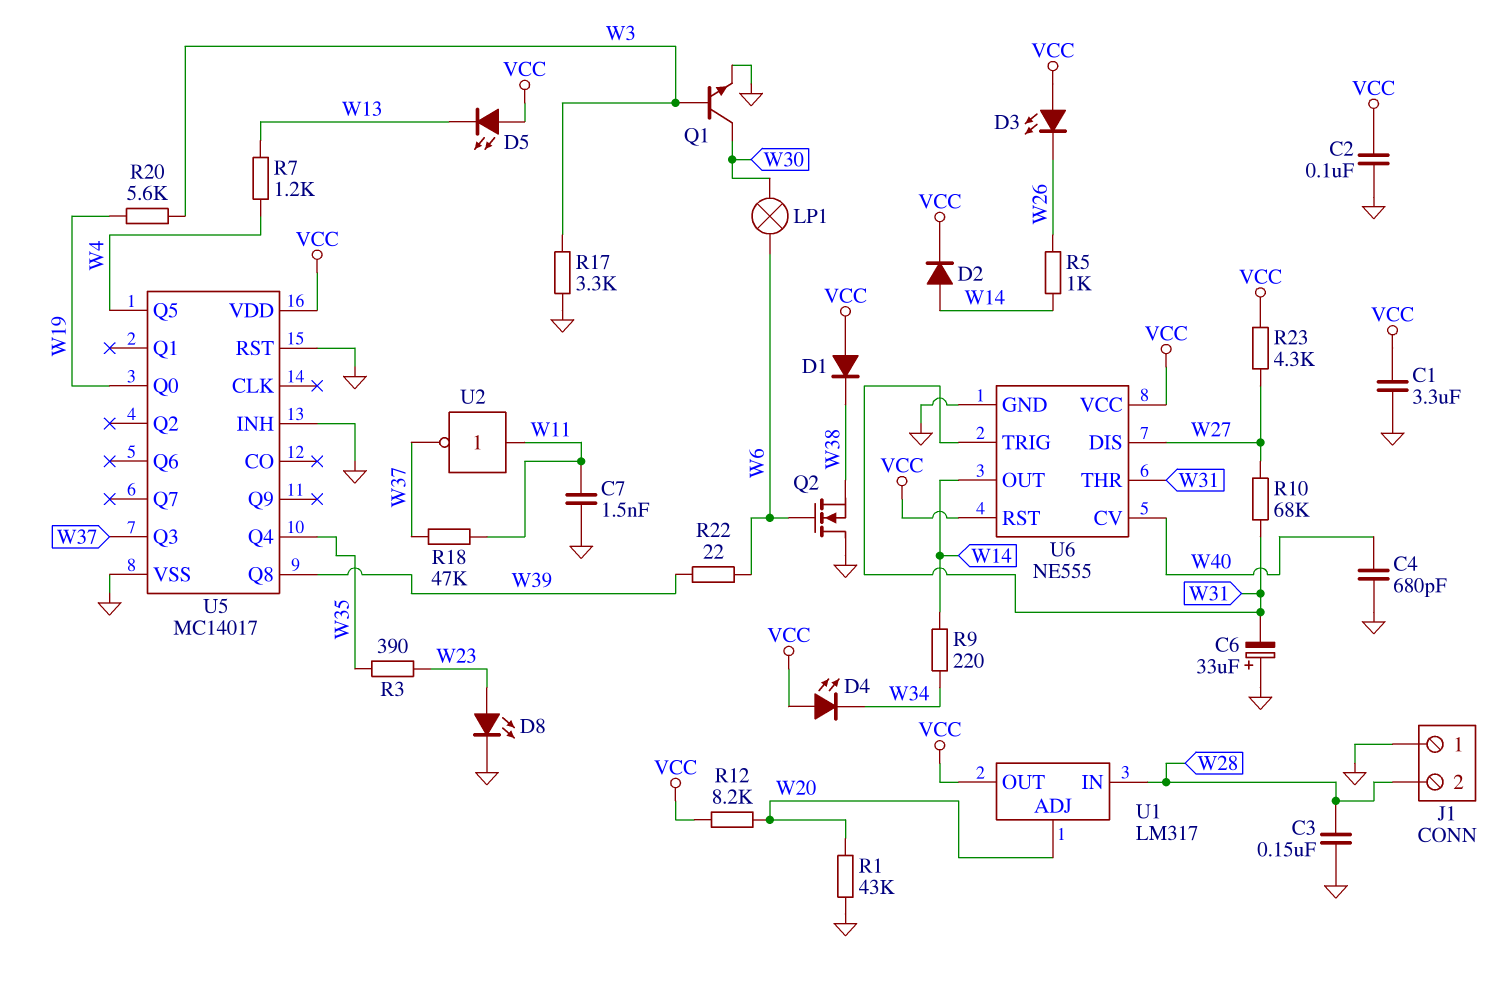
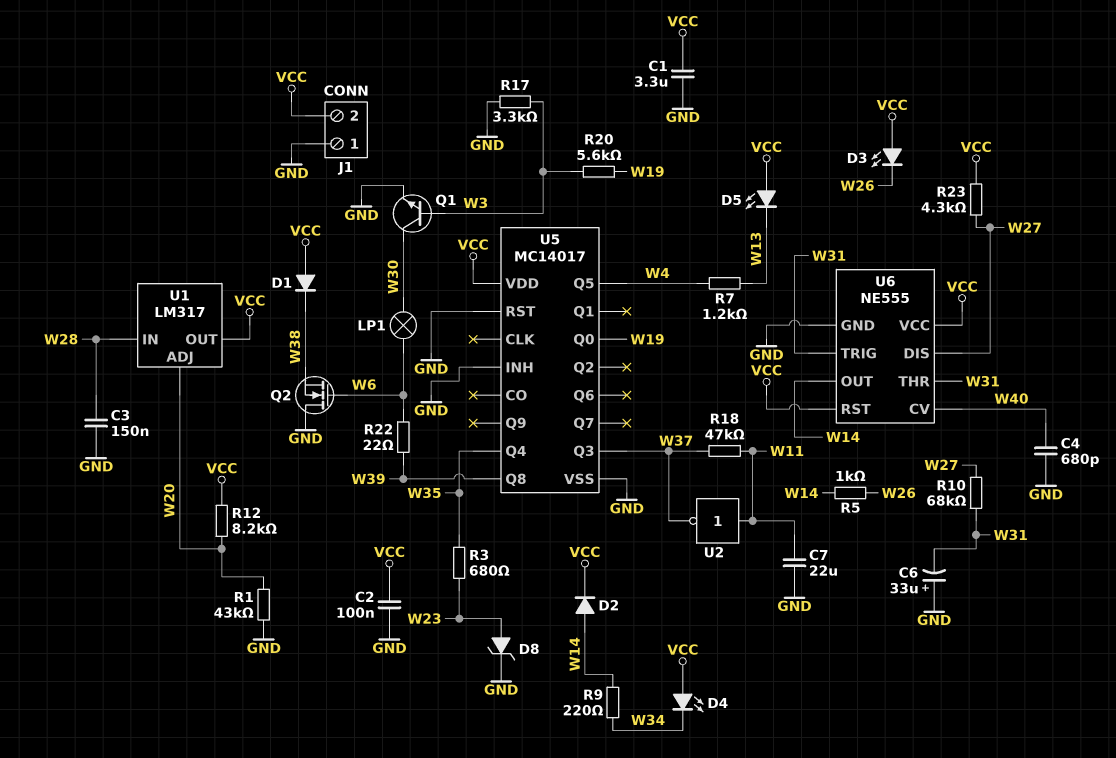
C7: 1.5nF (GND, W11) -> 22uF (GND, W11)
D8: LED (A W23, K GND) -> zener (A W23, K GND)
J1 pin 2: W28 -> VCC
R3: 390 (W23, W35) -> 680 (W23, W35)

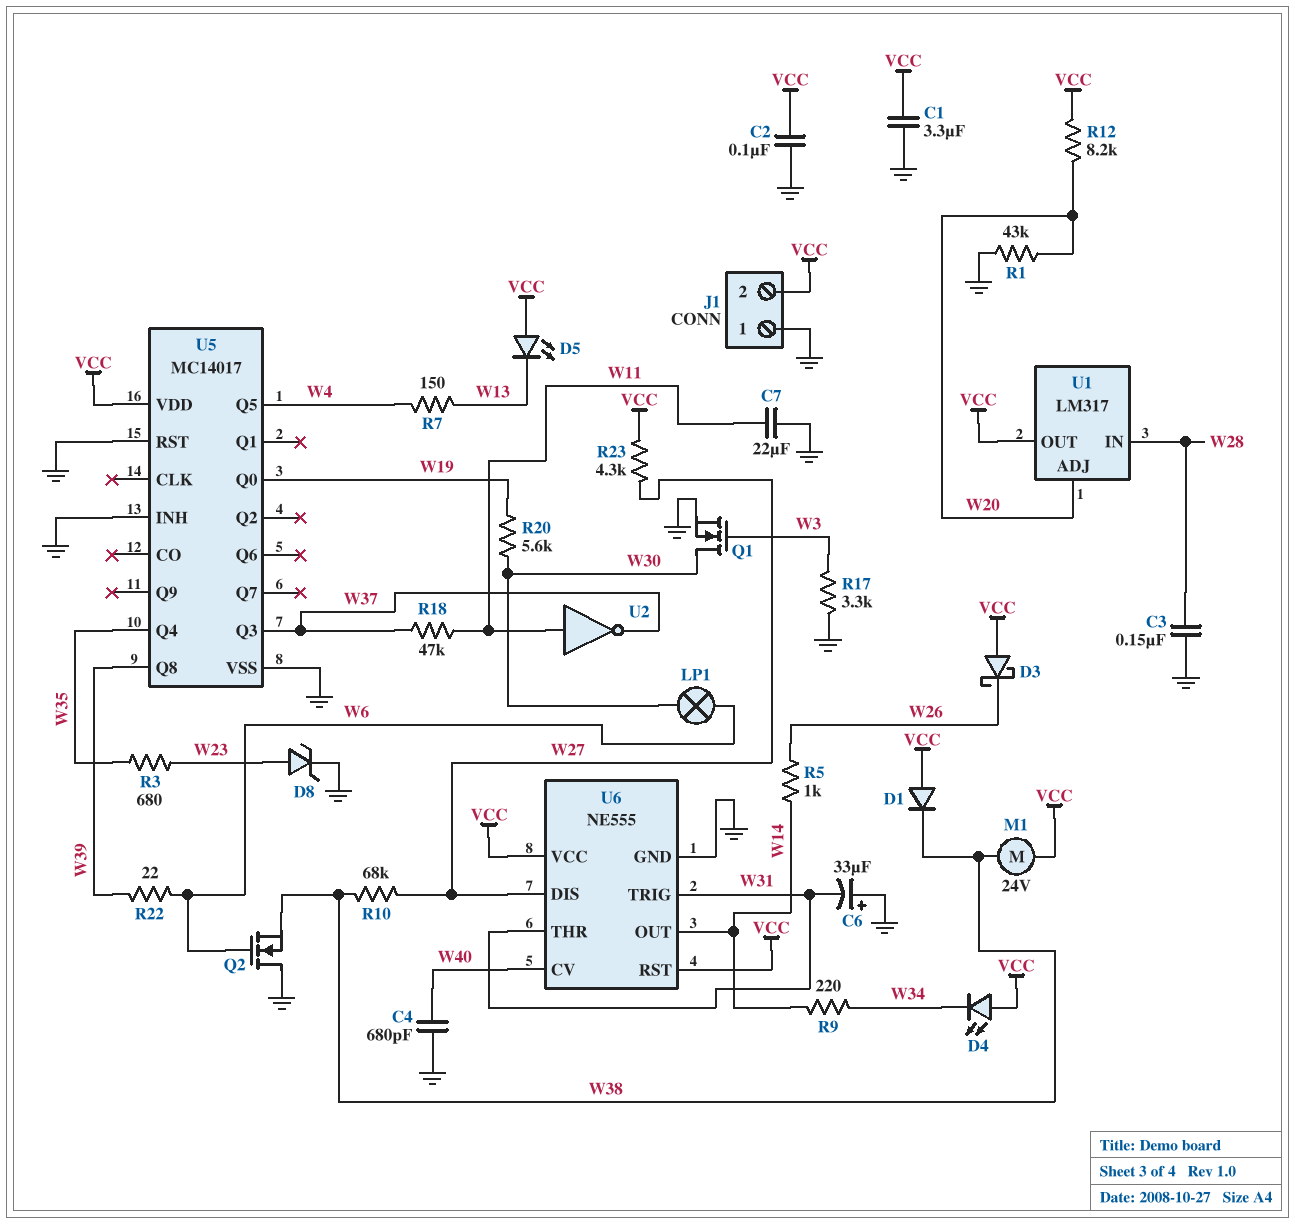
D2: diode (A W14, K VCC) -> none
D3: LED (A VCC, K W26) -> schottky (A VCC, K W26)
M1: none -> motor 24V (VCC, W38)
Q1: NPN (B W3, C W30, E GND) -> NMOS (G W3, D W30, S GND)
R7: 1.2k (W4, W13) -> 150 (W4, W13)
R10: 68k (W27, W31) -> 68k (W27, W38)
R20: 5.6k (W3, W19) -> 5.6k (W19, W30)

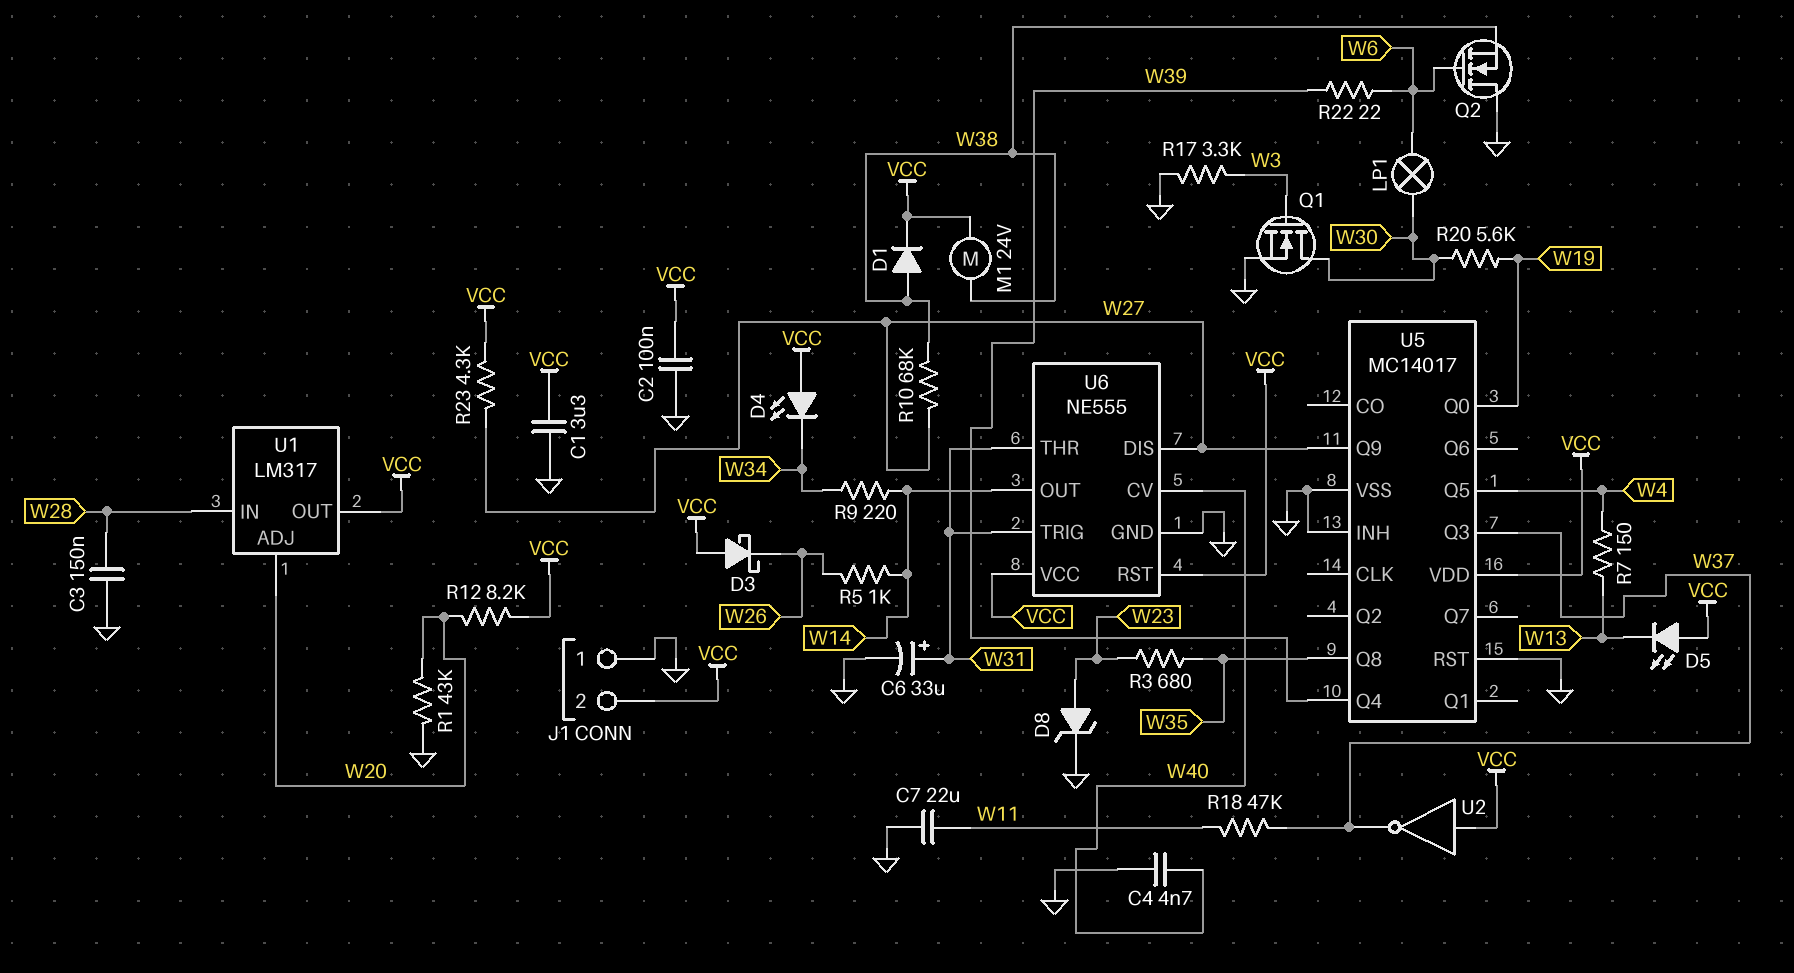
C4: 680pF (GND, W40) -> 4.7nF (GND, W40)
C6: 33uF (plus GND, minus W31) -> 33uF (plus W31, minus GND)
D1: diode (A VCC, K W38) -> diode (A W38, K VCC)
U2: NOT (in W11, out W37) -> NOT (in VCC, out W37)
U5 pin Q4: W35 -> W39
U5 pin Q8: W39 -> W35
U5 pin Q9: none -> W27

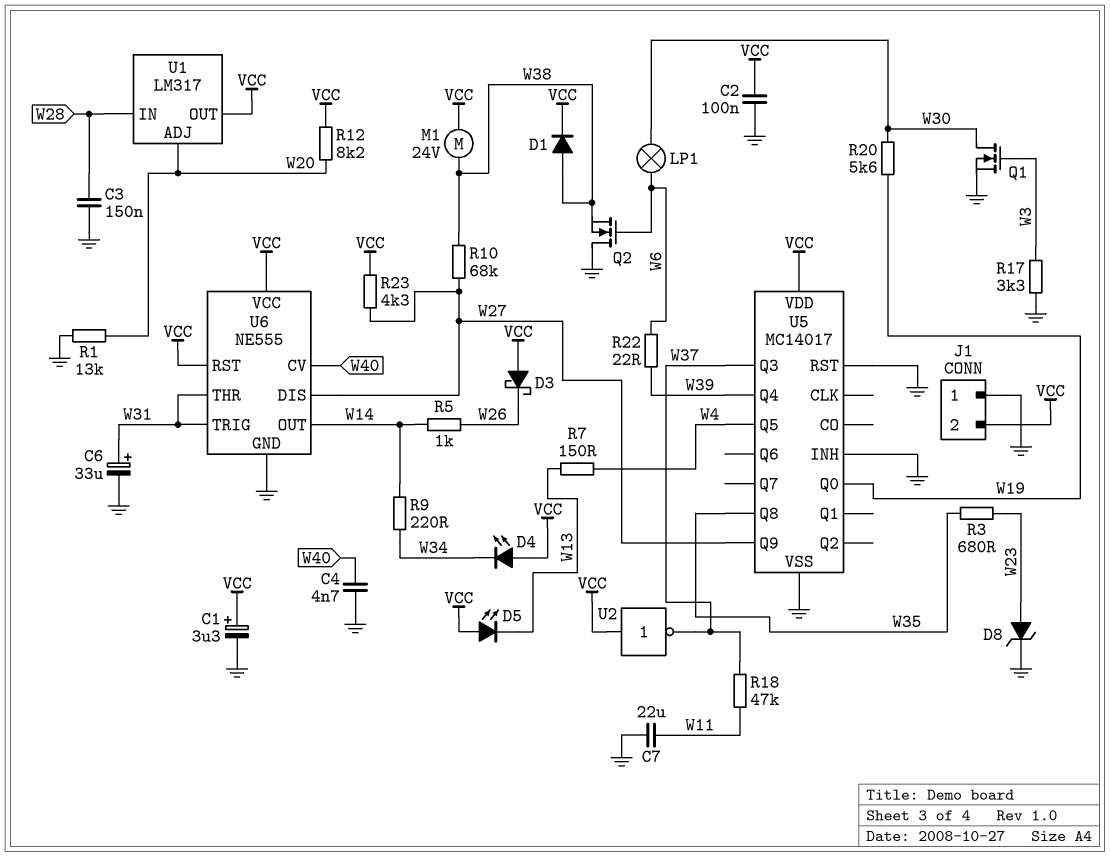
C1: 3.3uF (GND, VCC) -> 3.3uF (plus VCC, minus GND)
R1: 43k (GND, W20) -> 13k (GND, W20)

